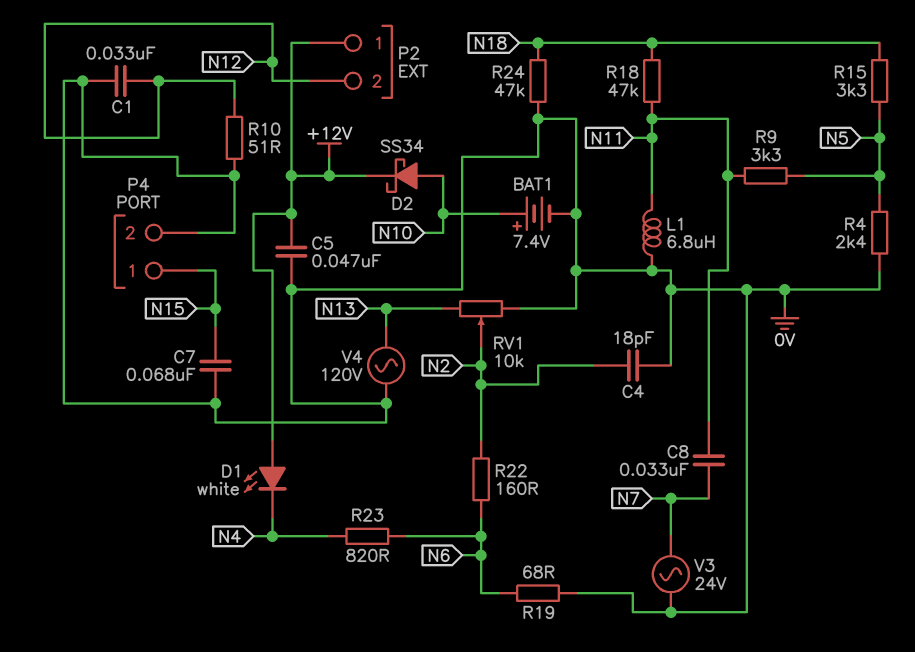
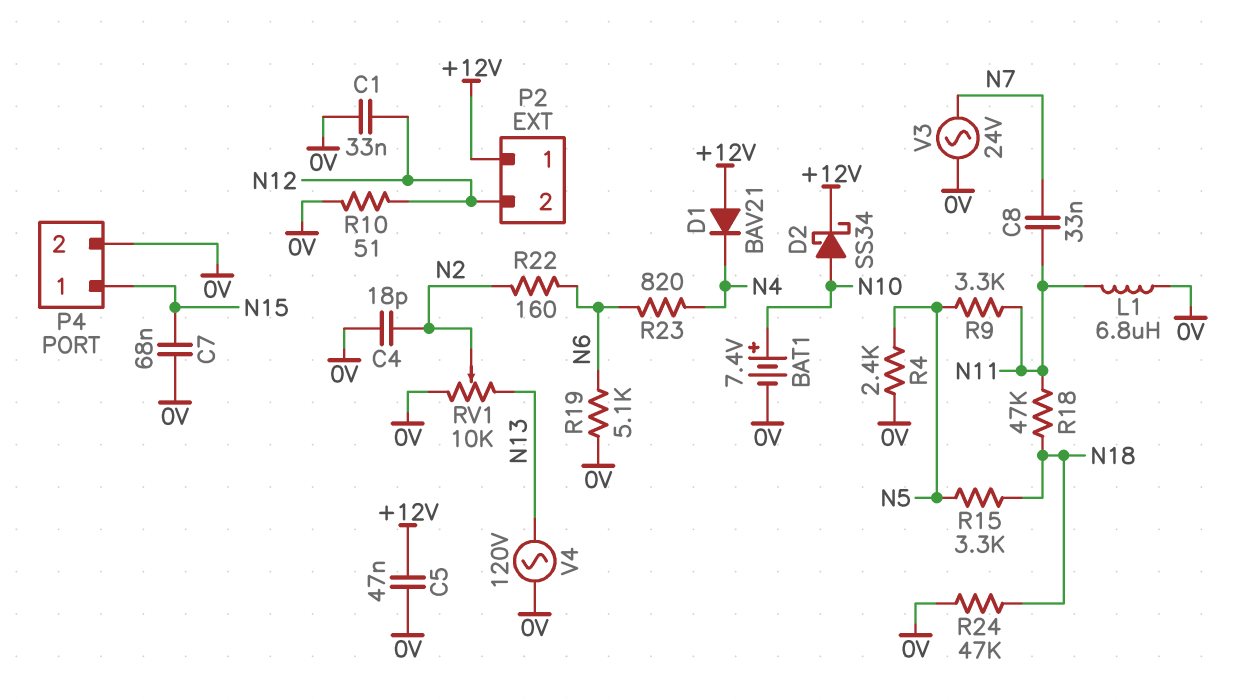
D1: LED white (A +12V, K N4) -> diode BAV21 (A +12V, K N4)
R19: 68 (0V, N6) -> 5.1k (0V, N6)

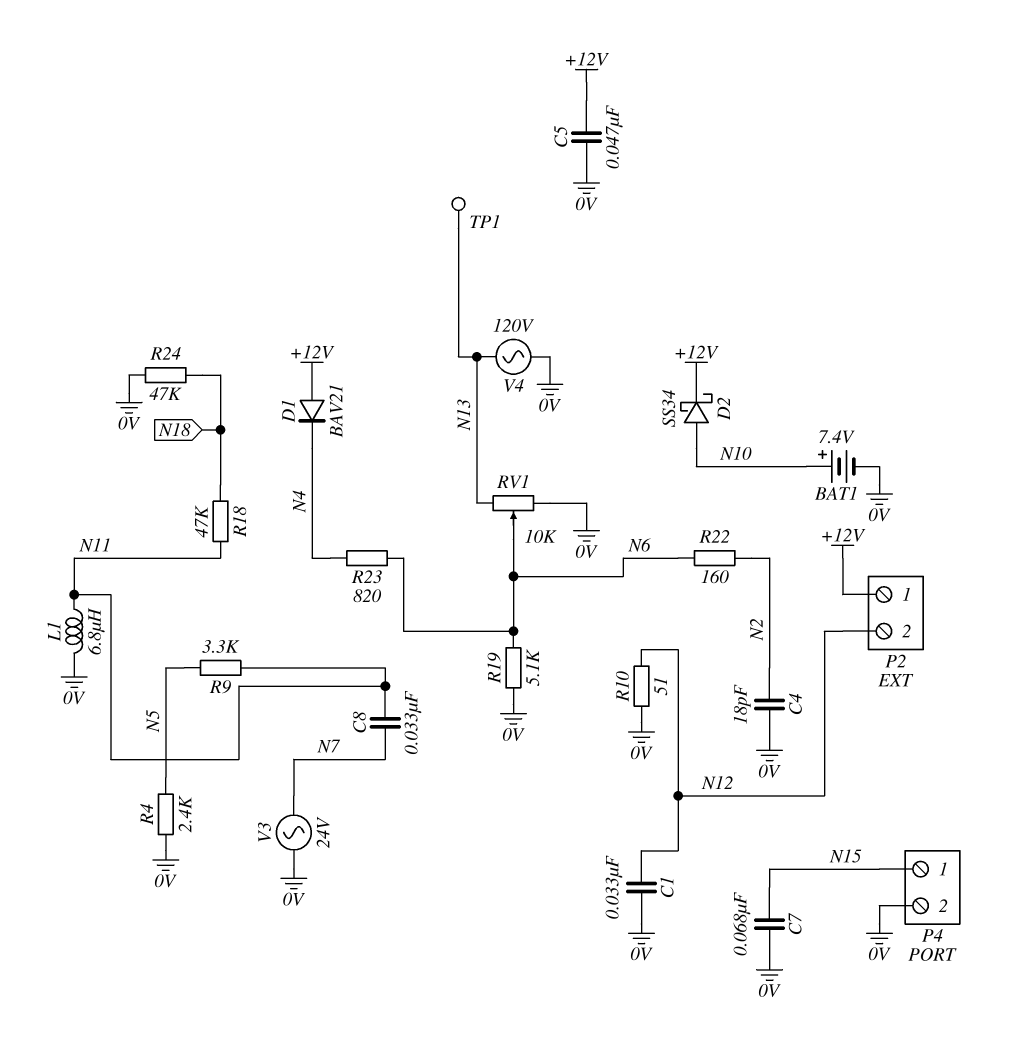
R15: 3.3k (N5, N18) -> none
RV1: 10k (0V, N13, wiper N2) -> 10k (0V, N13, wiper N6)
TP1: none -> test point (N13)

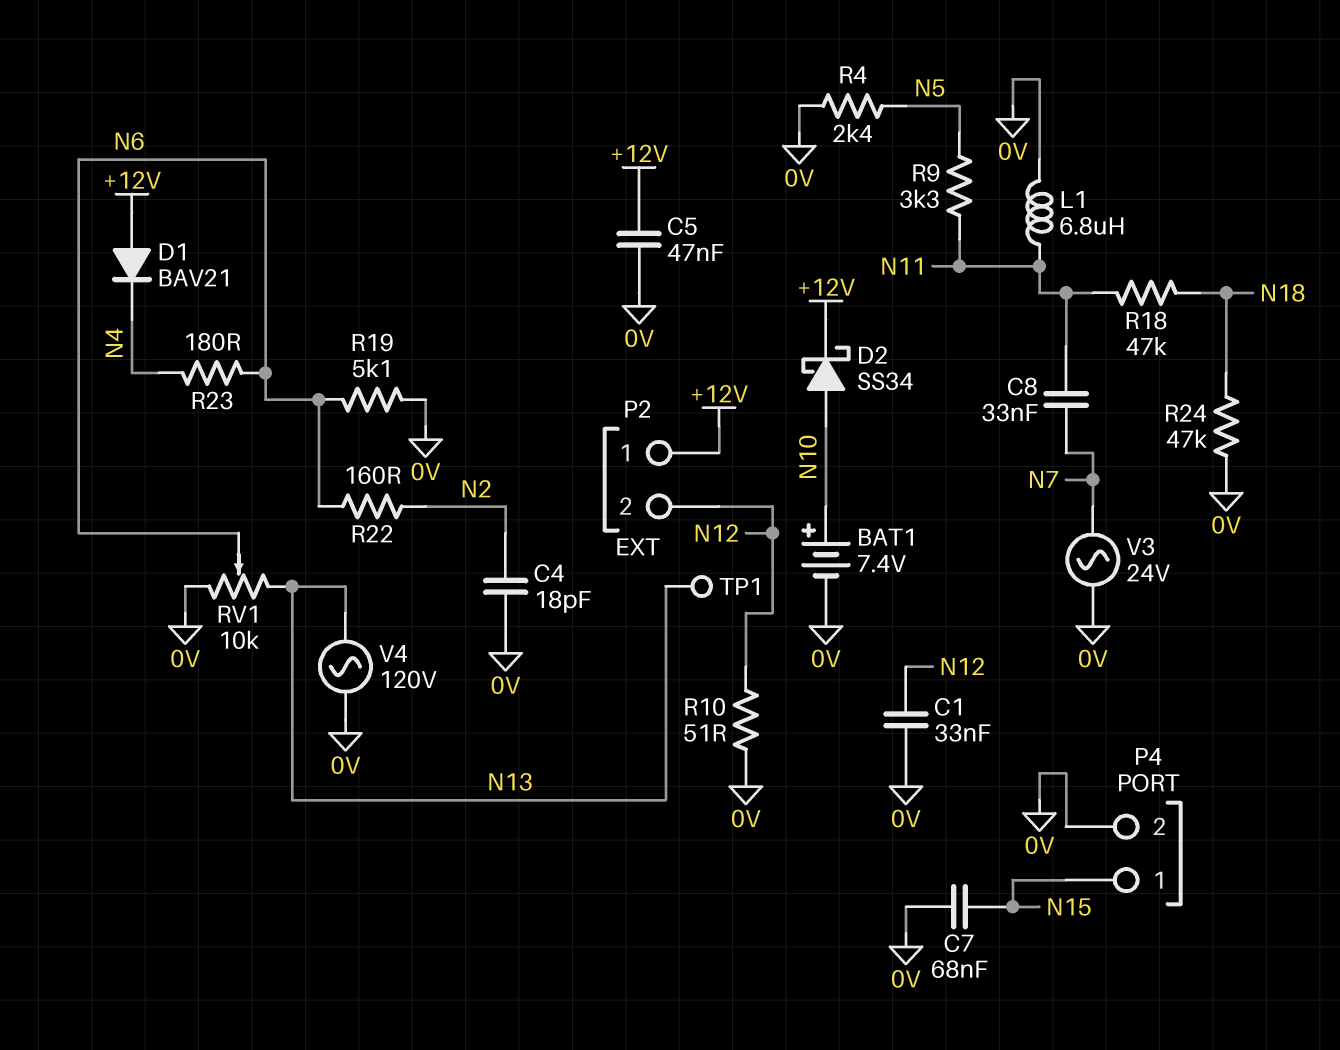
R23: 820 (N4, N6) -> 180 (N4, N6)

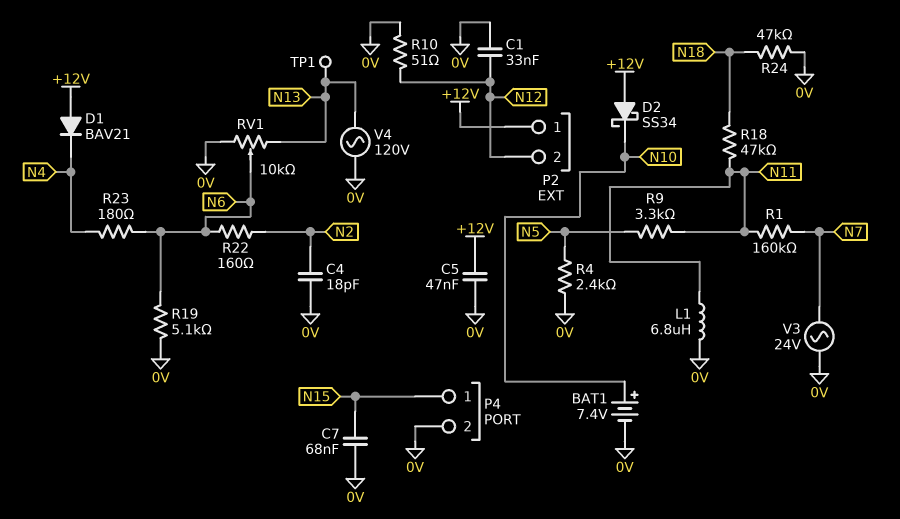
C8: 33nF (N7, N11) -> none
D2: schottky SS34 (A N10, K +12V) -> schottky SS34 (A +12V, K N10)
R1: none -> 160k (N7, N11)

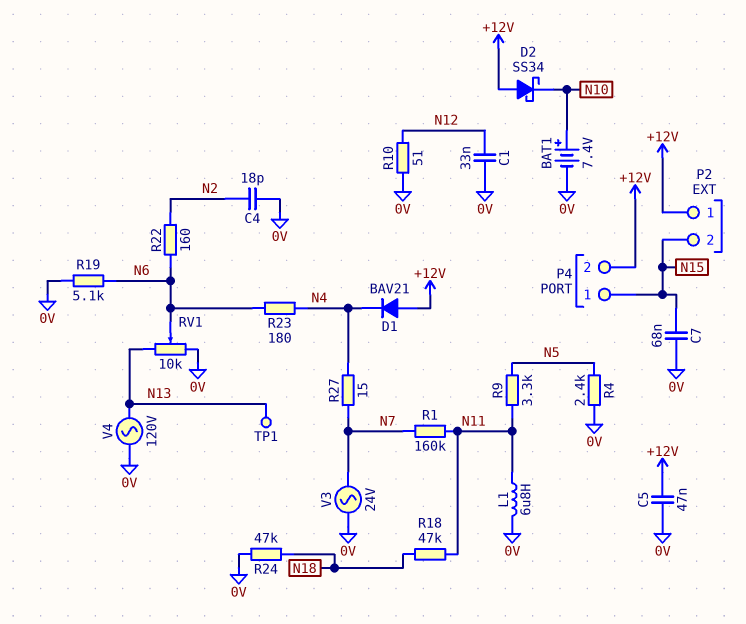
P2 pin 2: N12 -> N15
P4 pin 2: 0V -> +12V
R27: none -> 15 (N4, N7)

